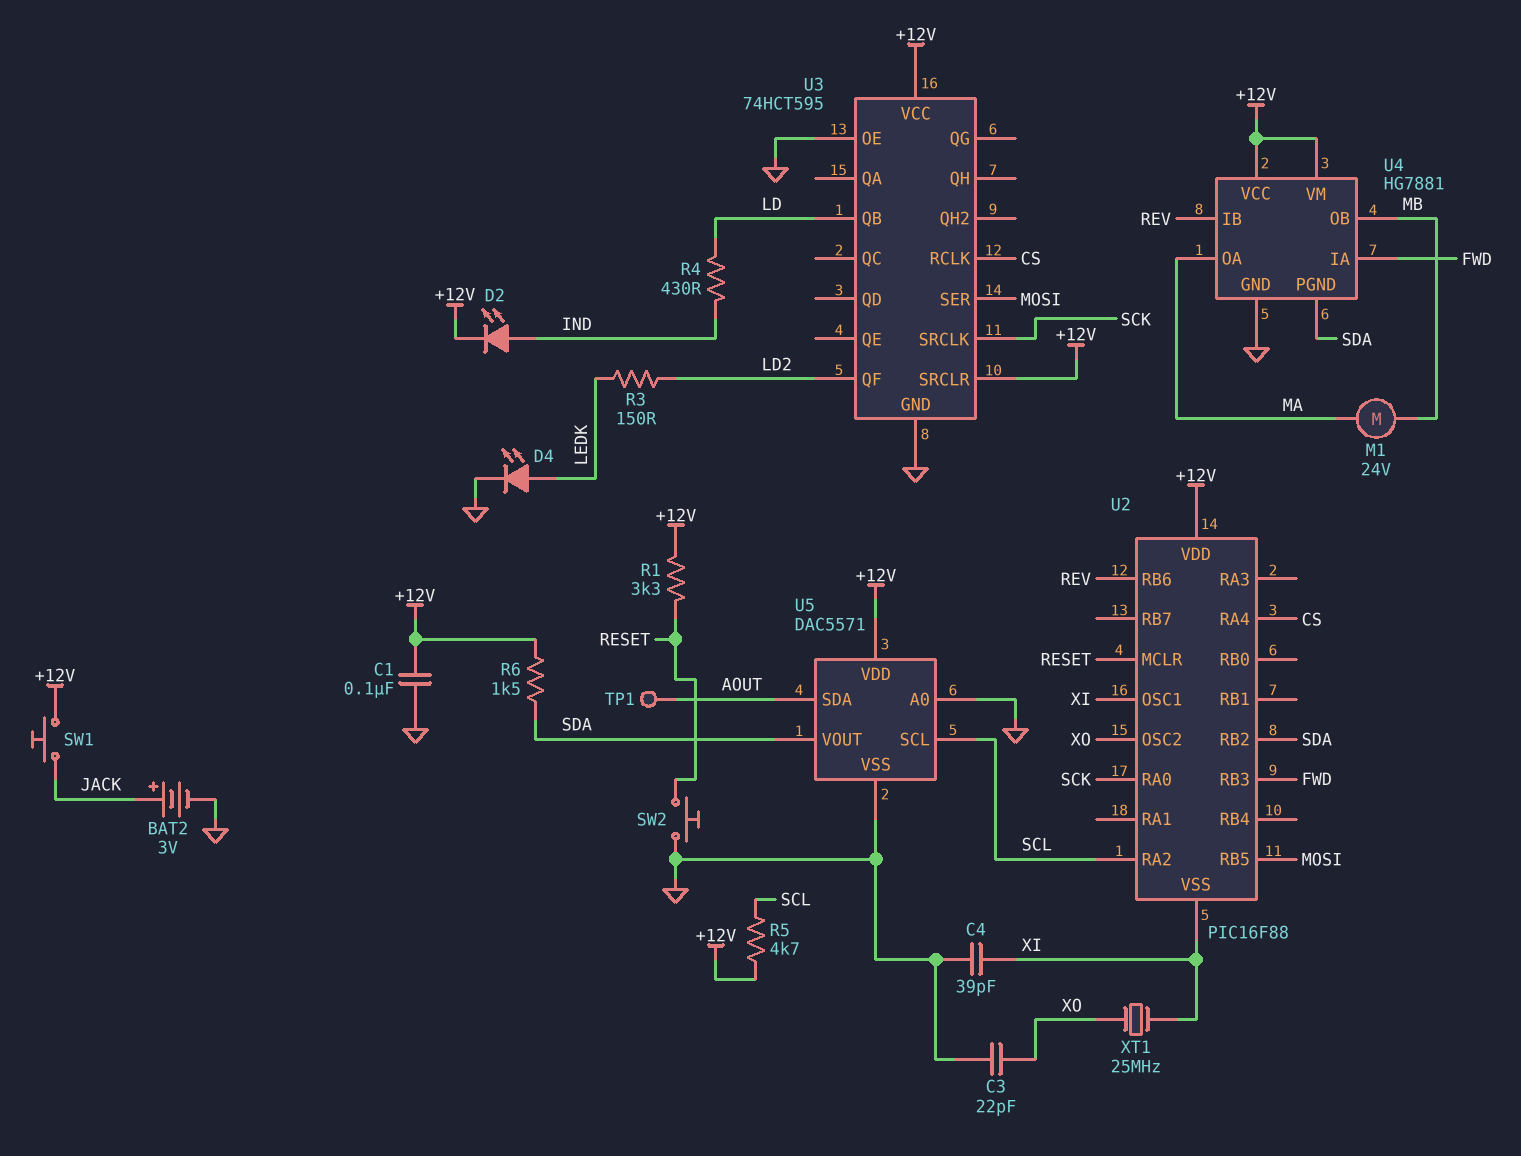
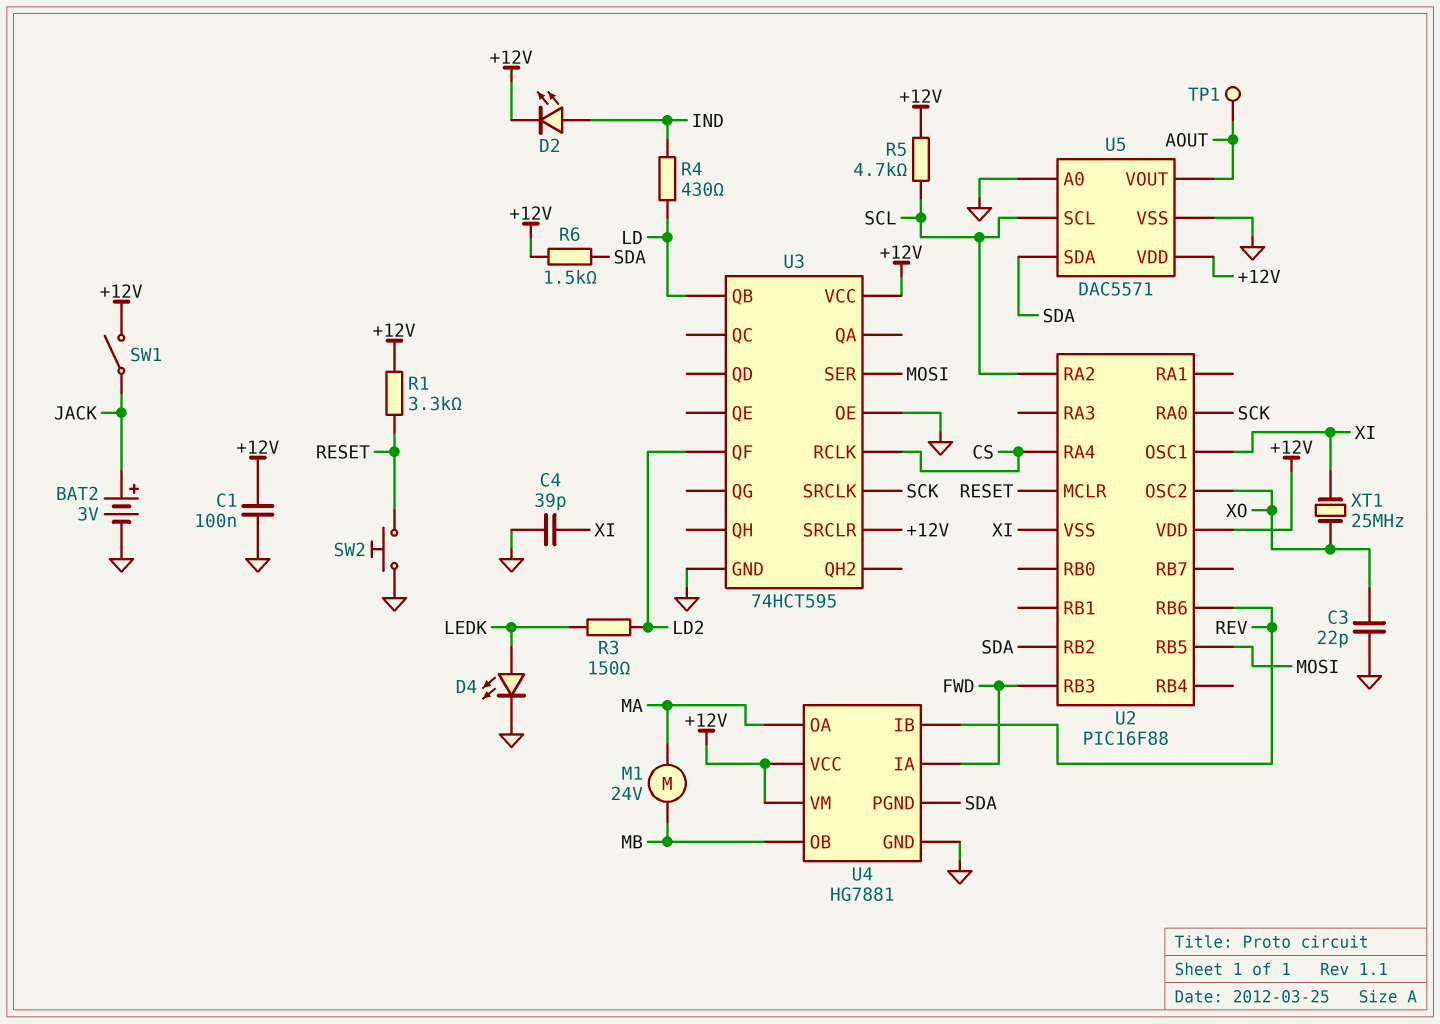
SW1: button (+12V, JACK) -> switch (+12V, JACK)
U5 pin SDA: AOUT -> SDA
U5 pin VOUT: SDA -> AOUT

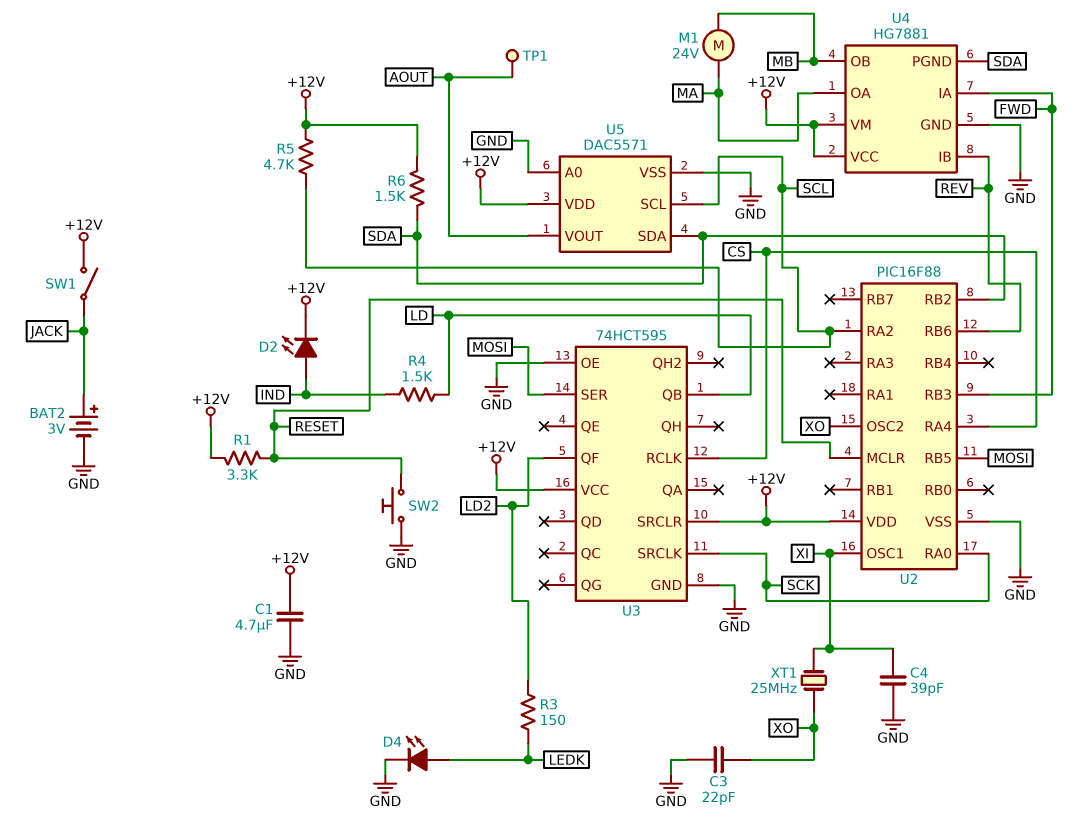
C1: 100nF (+12V, GND) -> 4.7uF (+12V, GND)
R4: 430 (IND, LD) -> 1.5k (IND, LD)
U2 pin VSS: XI -> GND

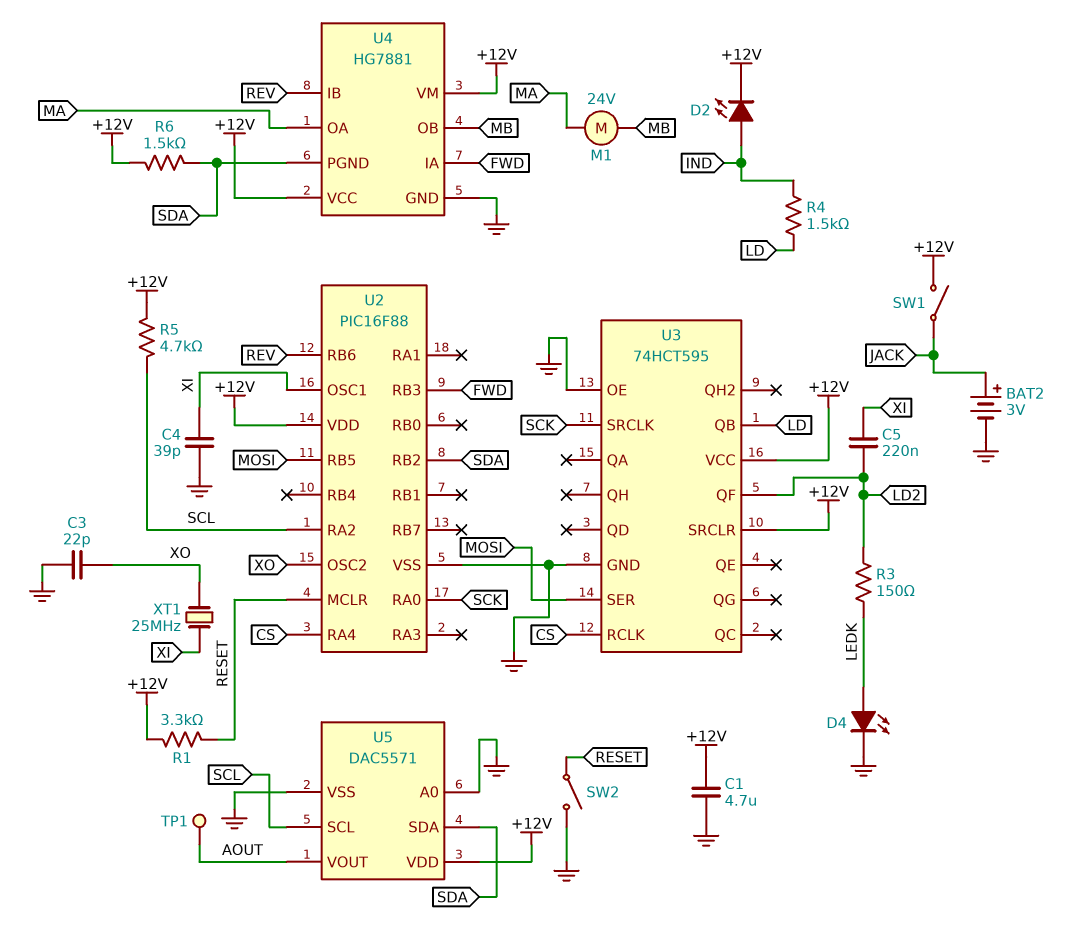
C5: none -> 220nF (LD2, XI)
SW2: button (GND, RESET) -> switch (GND, RESET)

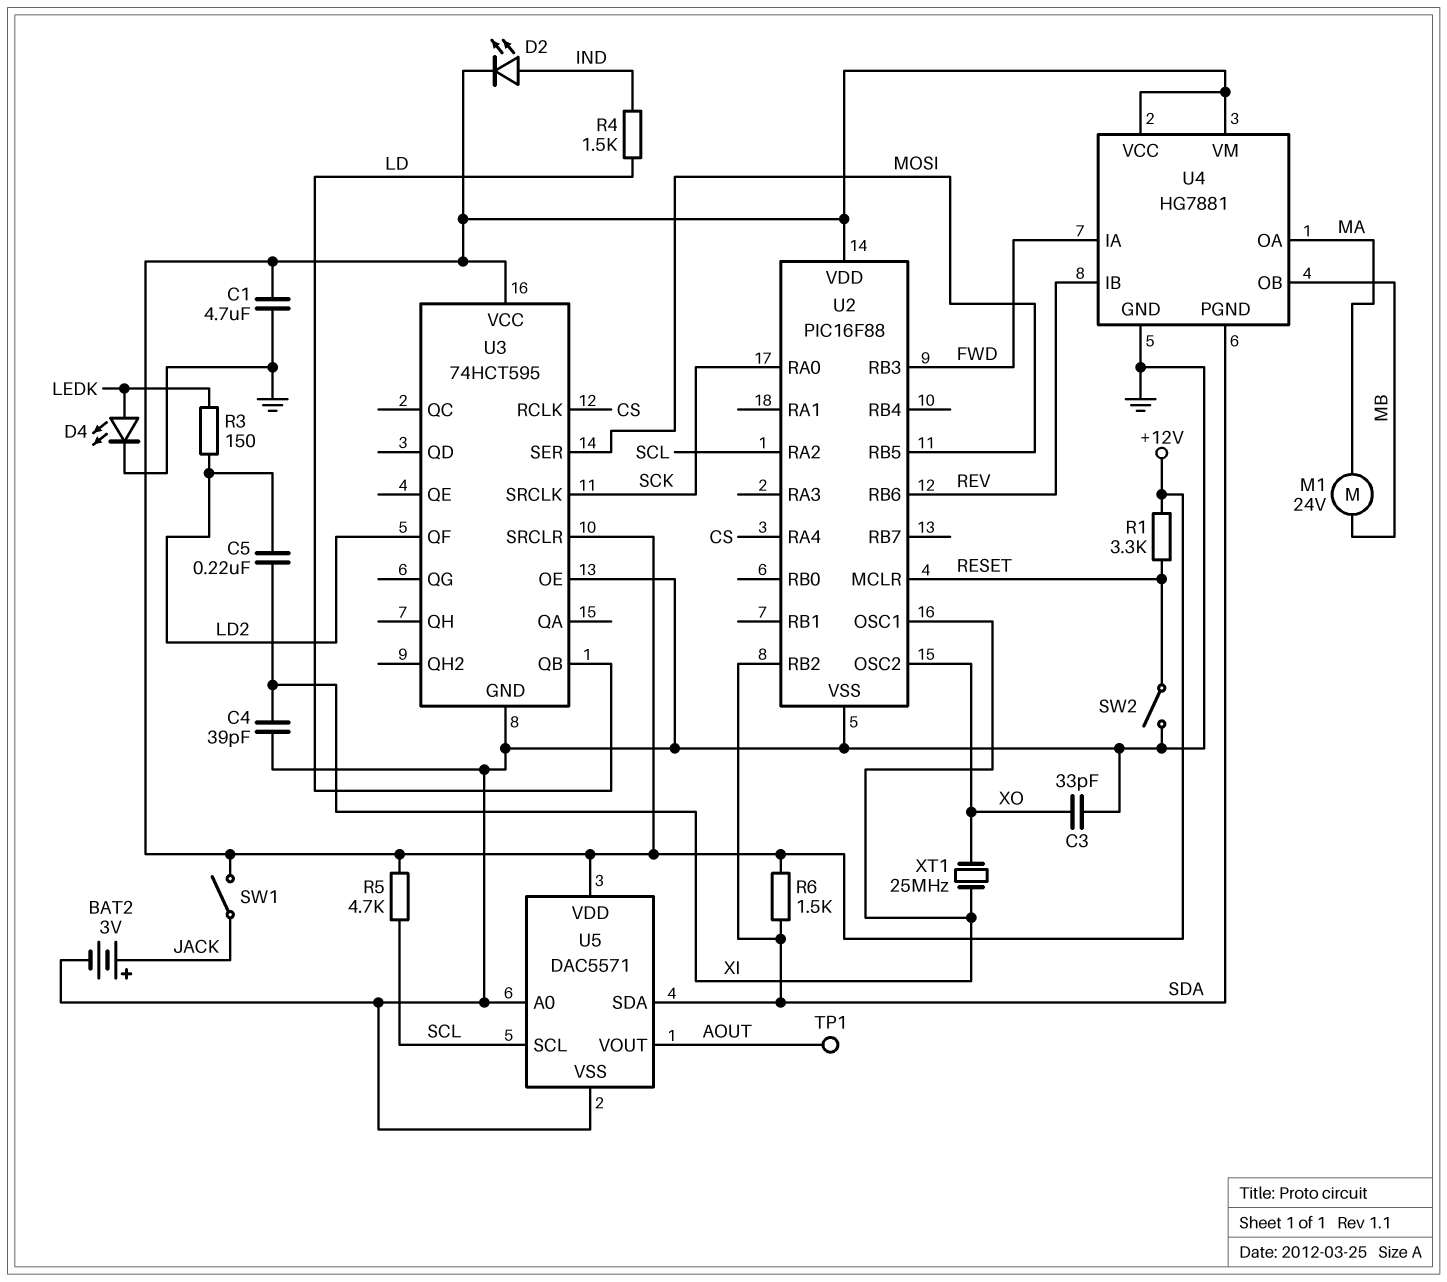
C3: 22pF (GND, XO) -> 33pF (GND, XO)

